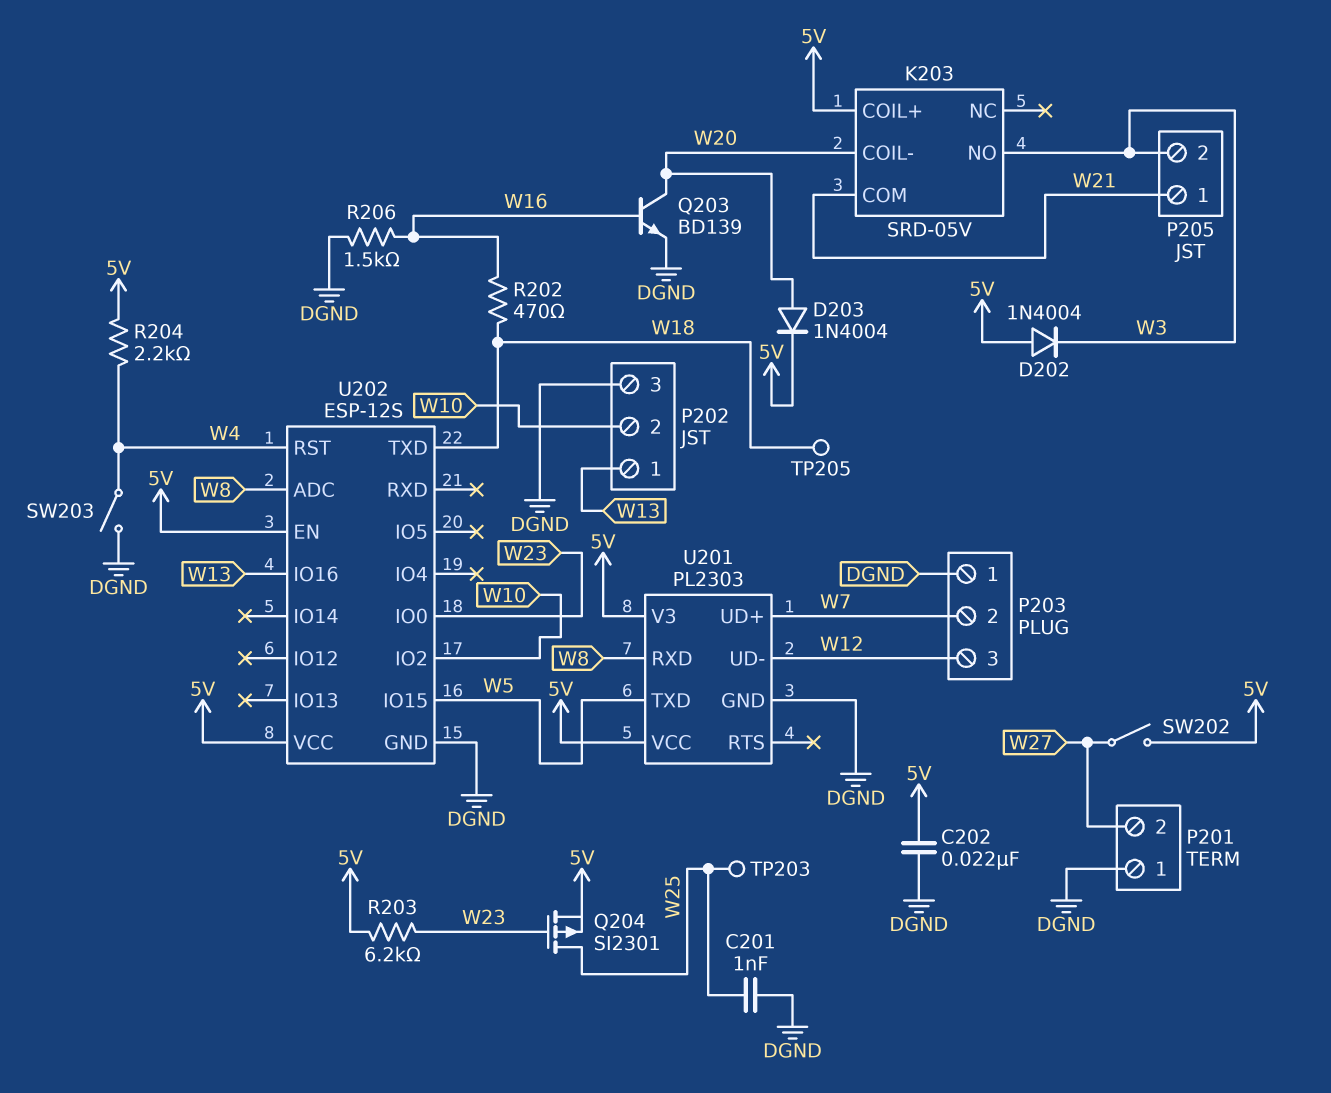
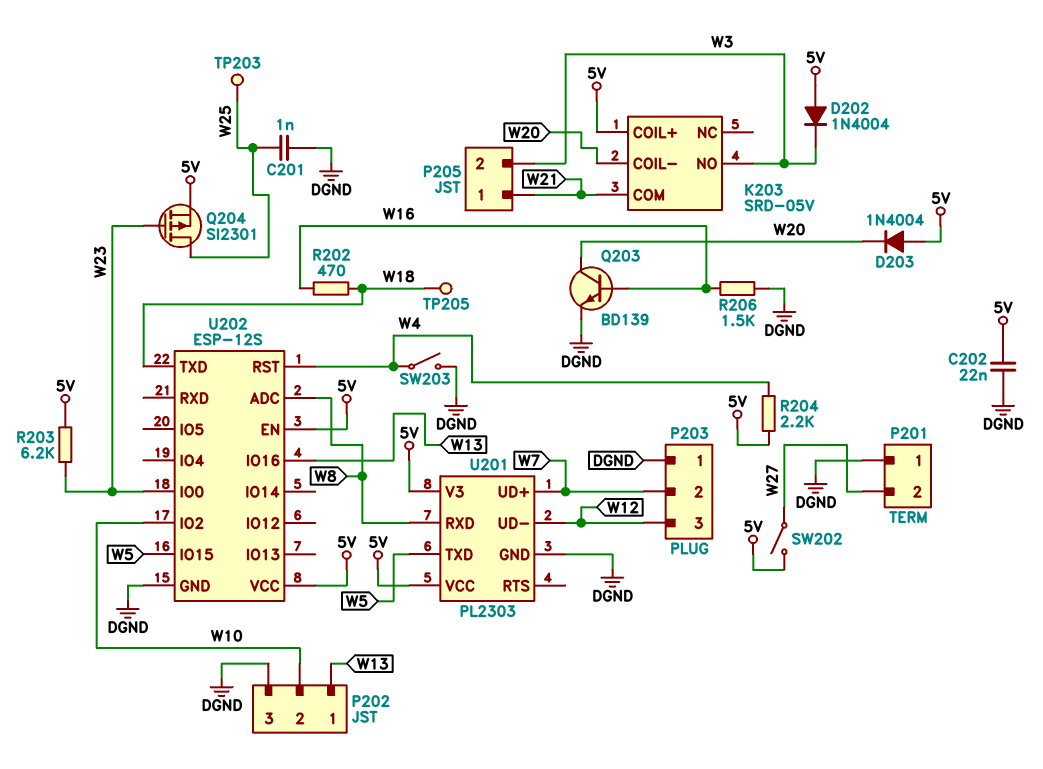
D203: diode 1N4004 (A W20, K 5V) -> diode 1N4004 (A 5V, K W20)

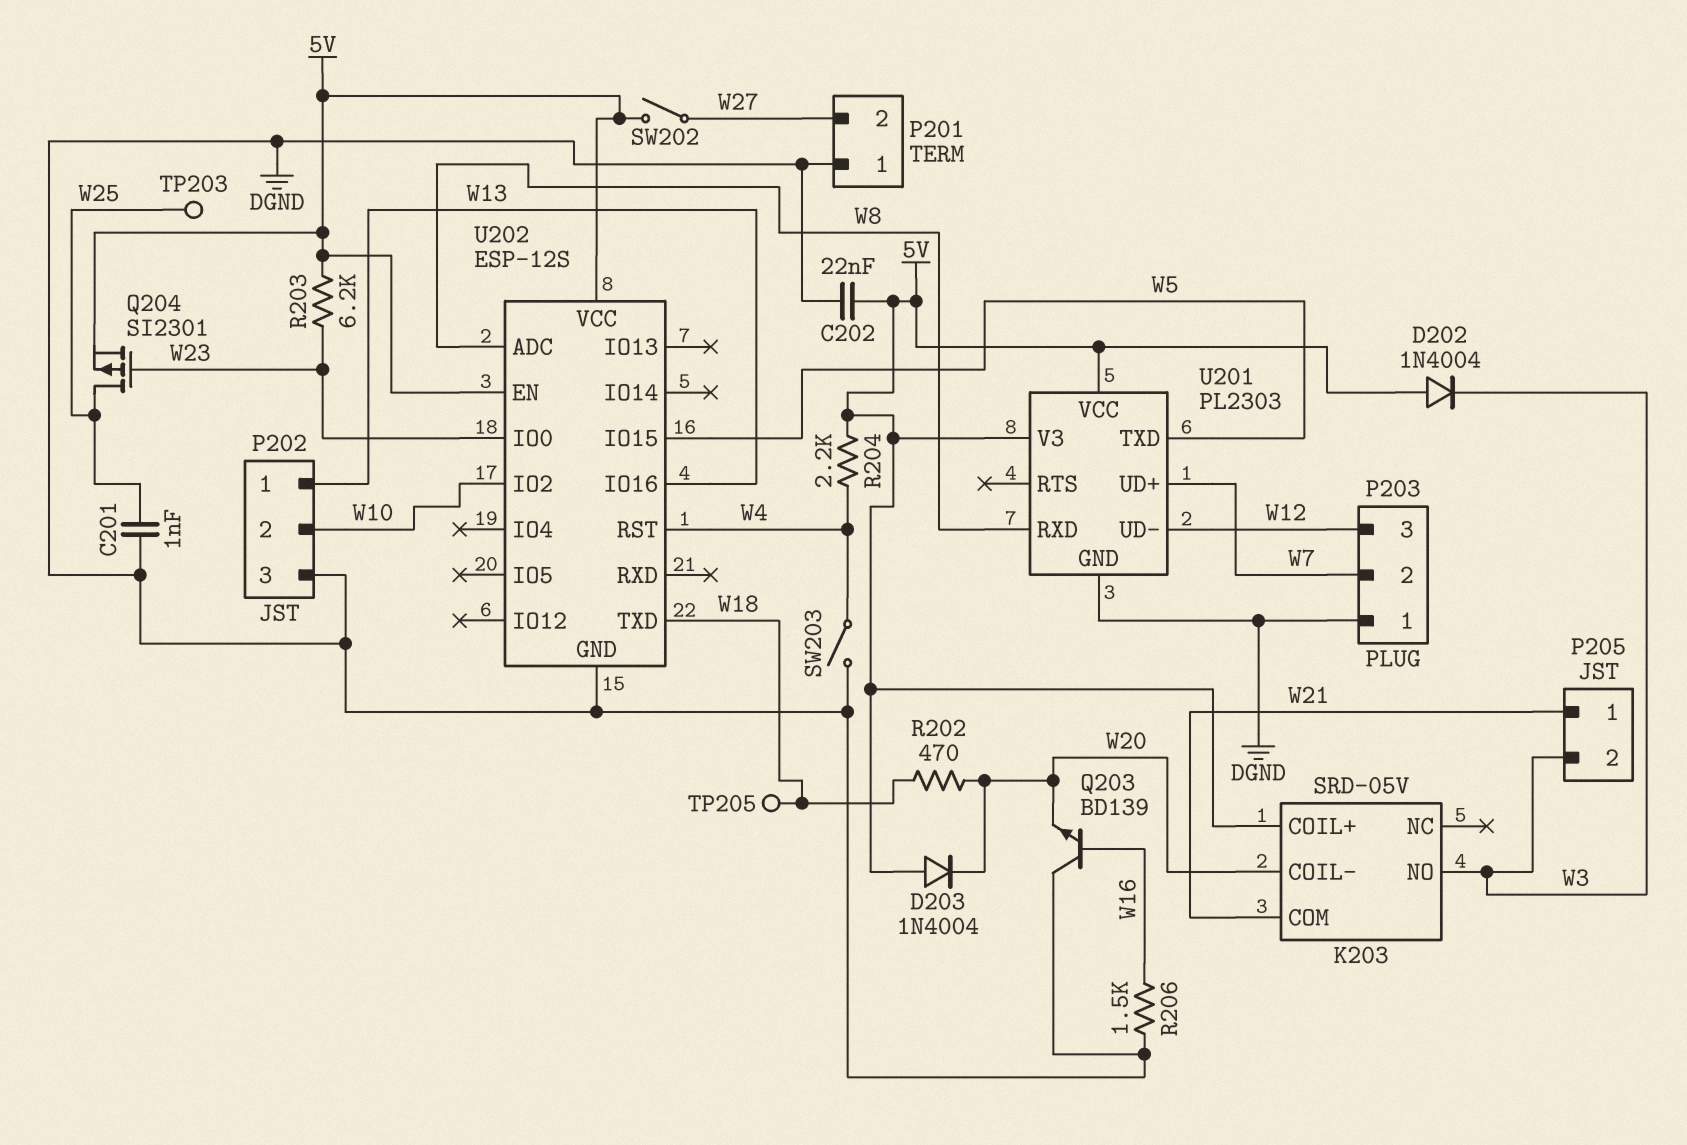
Q203: NPN BD139 (B W16, C W20, E DGND) -> NPN BD139 (B W16, C DGND, E W20)
R202: 470 (W16, W18) -> 470 (W18, W20)

